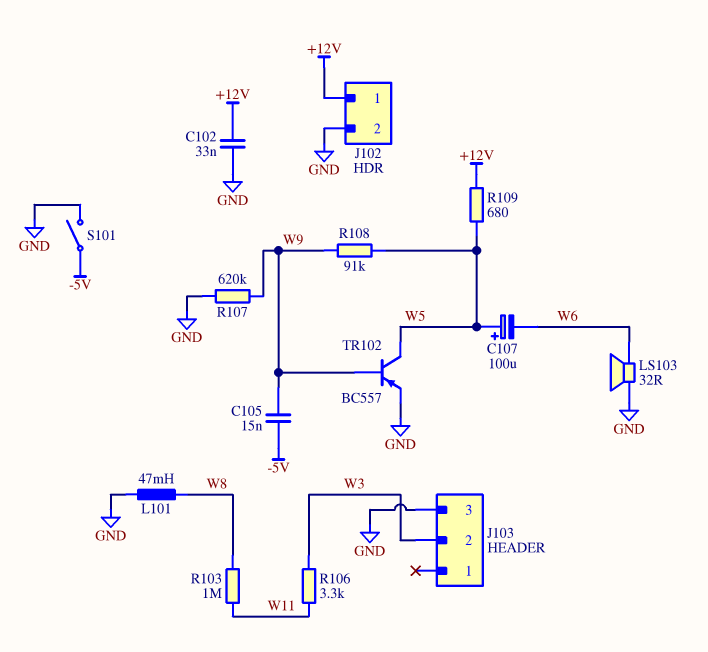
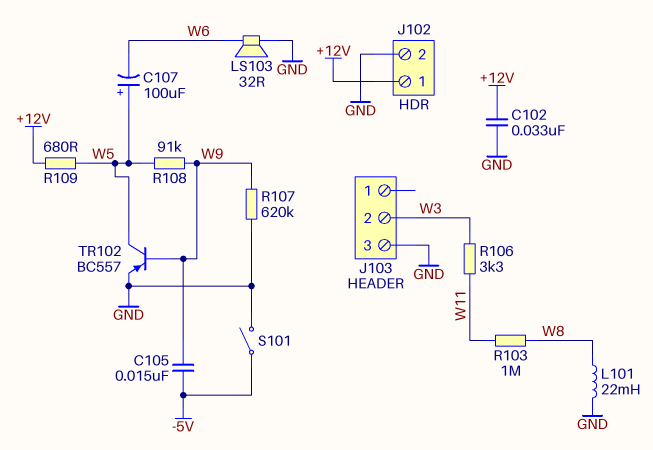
L101: 47mH (GND, W8) -> 22mH (GND, W8)

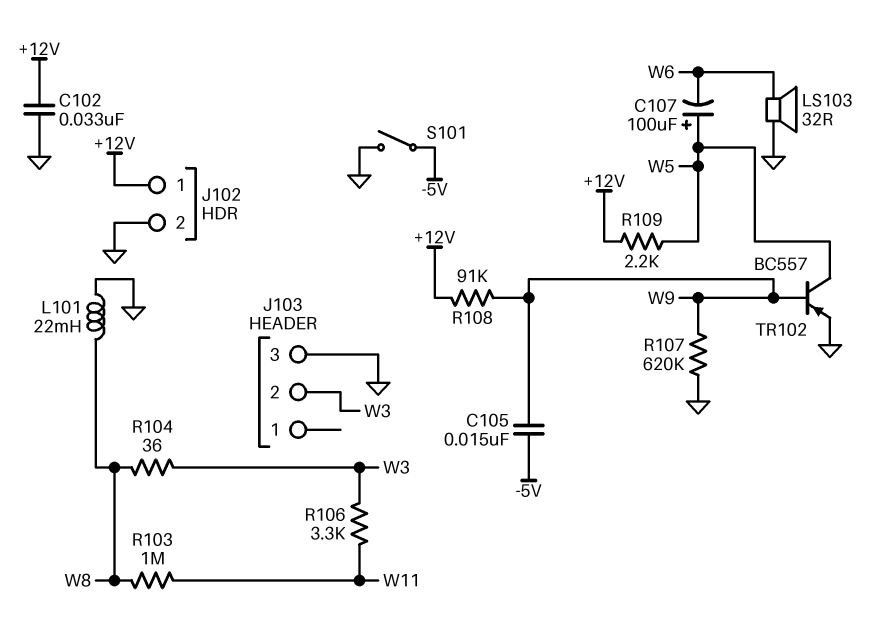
R104: none -> 36 (W3, W8)
R108: 91k (W5, W9) -> 91k (+12V, W9)
R109: 680 (+12V, W5) -> 2.2k (+12V, W5)

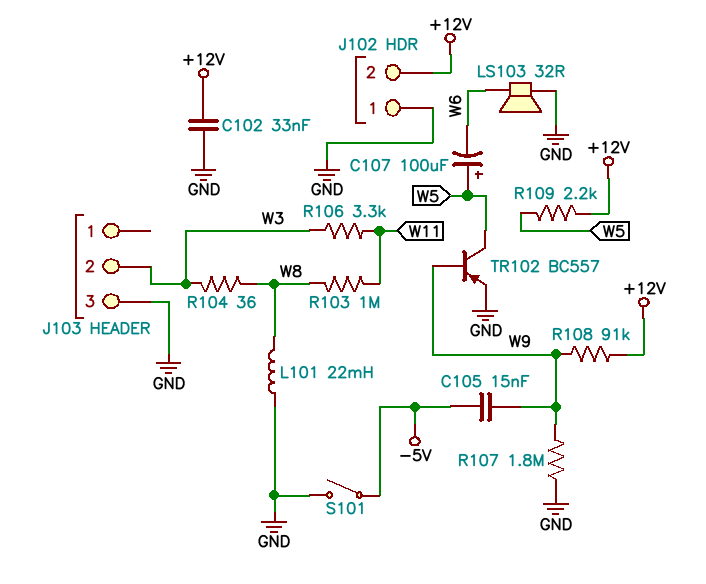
J102 pin 1: +12V -> GND
J102 pin 2: GND -> +12V
R107: 620k (GND, W9) -> 1.8M (GND, W9)

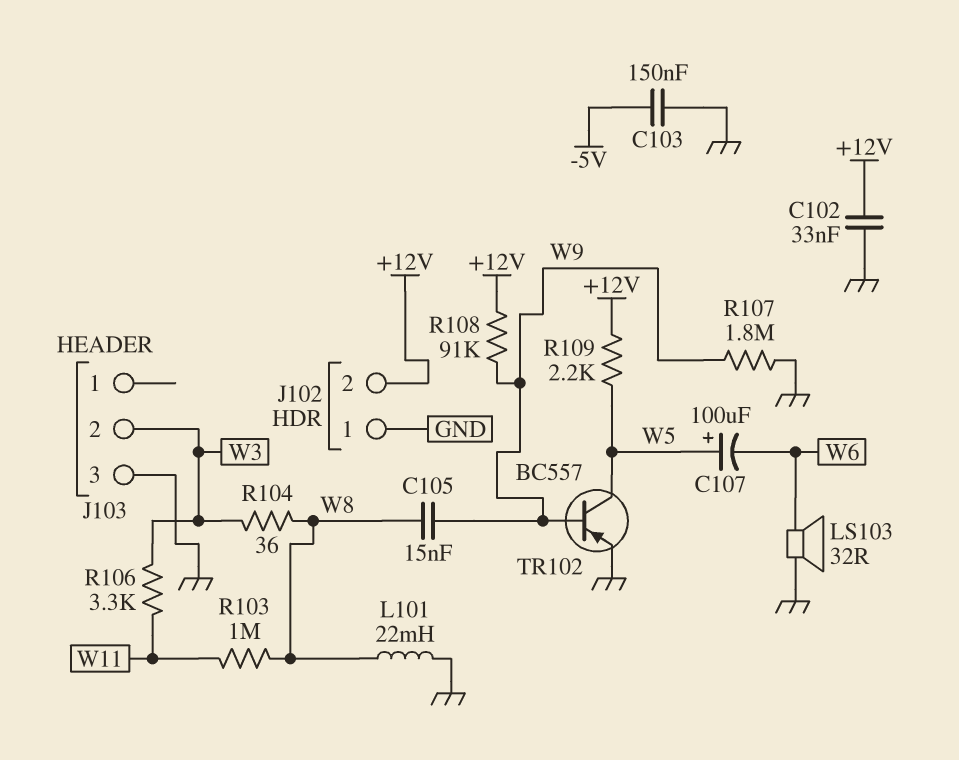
C103: none -> 150nF (-5V, GND)
C105: 15nF (-5V, W9) -> 15nF (W8, W9)
S101: switch (-5V, GND) -> none

